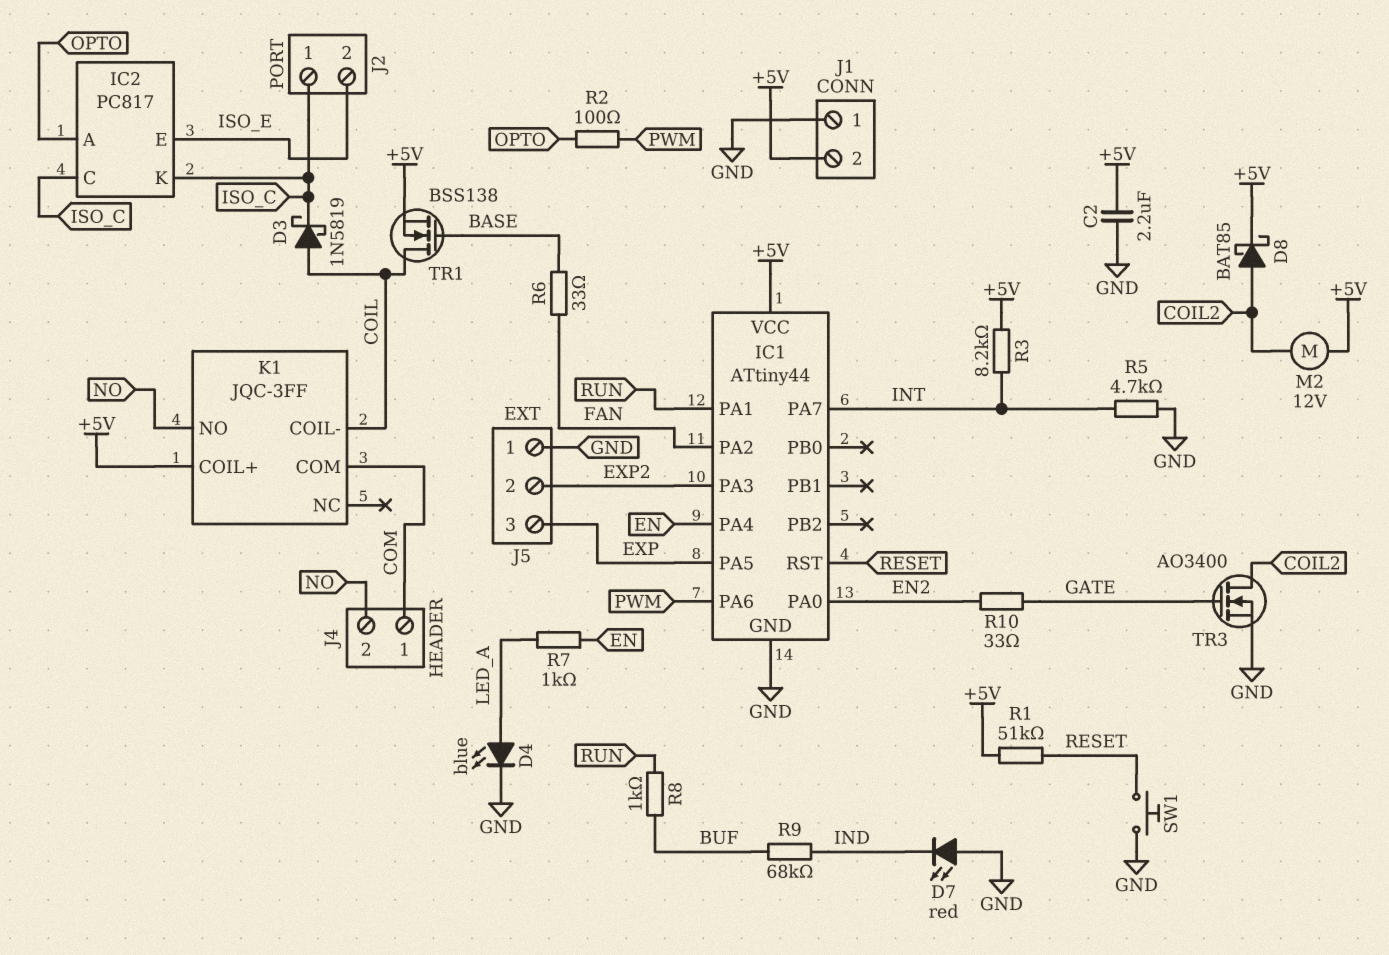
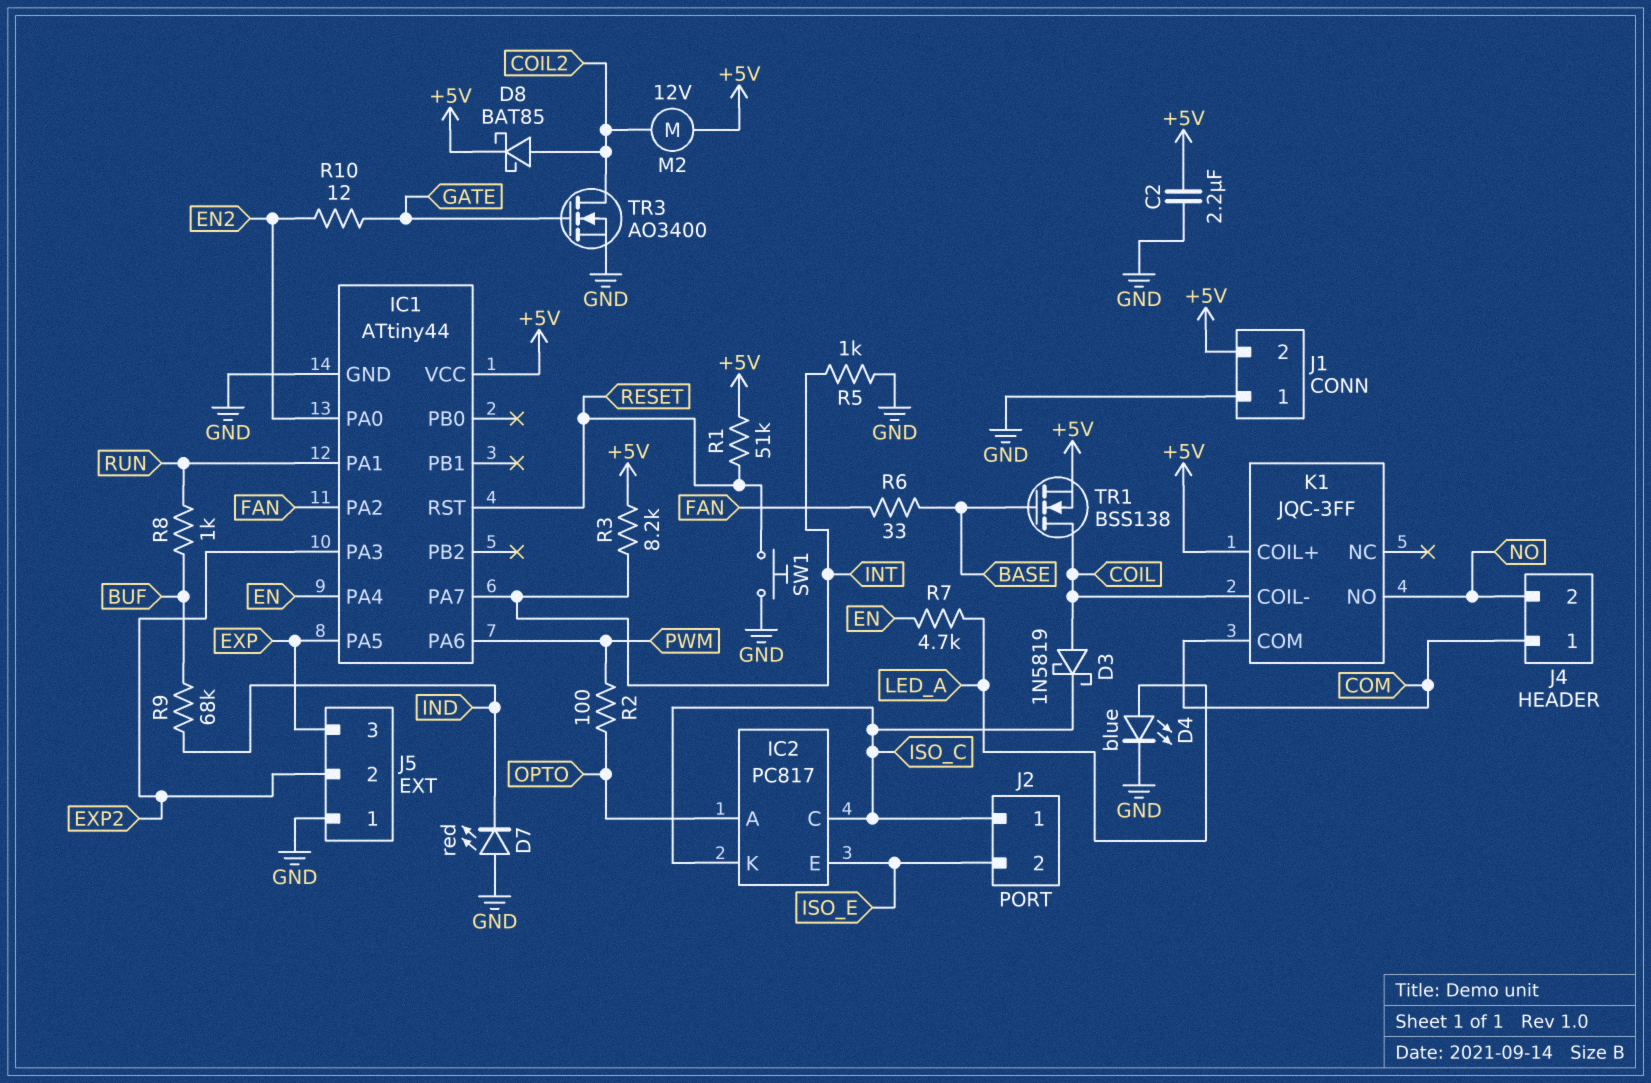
R5: 4.7k (GND, INT) -> 1k (GND, INT)
R7: 1k (EN, LED_A) -> 4.7k (EN, LED_A)
R10: 33 (EN2, GATE) -> 12 (EN2, GATE)

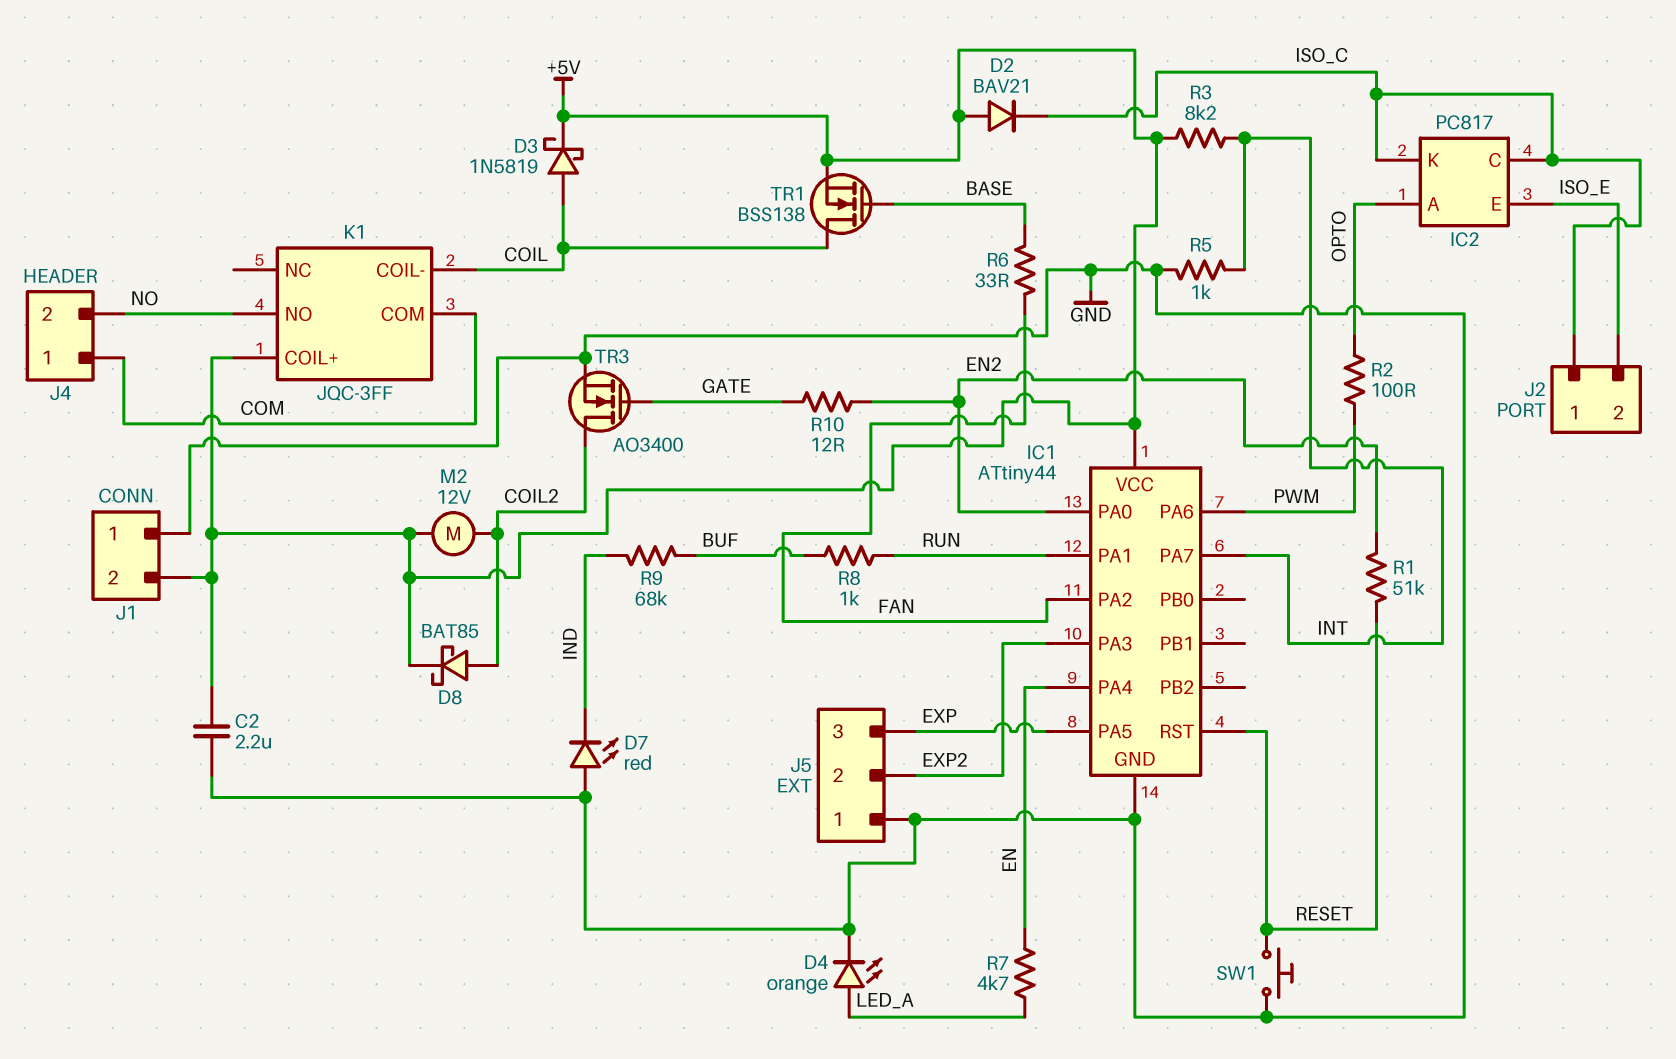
D2: none -> diode BAV21 (A +5V, K ISO_C)
D3: schottky 1N5819 (A COIL, K ISO_C) -> schottky 1N5819 (A COIL, K +5V)
D4: LED blue (A LED_A, K GND) -> LED orange (A LED_A, K GND)
R1: 51k (+5V, RESET) -> 51k (EN2, RESET)

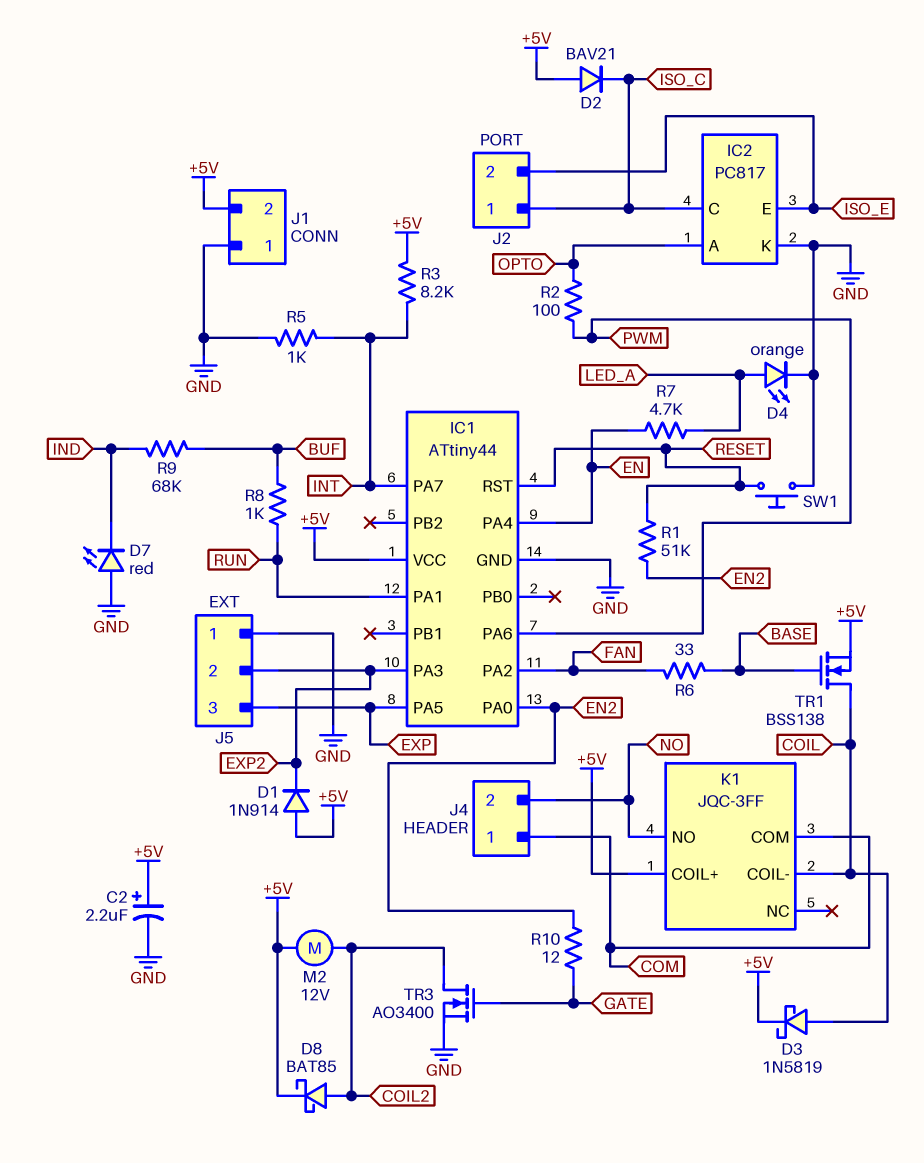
C2: 2.2uF (+5V, GND) -> 2.2uF (plus +5V, minus GND)
D1: none -> diode 1N914 (A +5V, K EXP2)
IC2 pin K: ISO_C -> GND

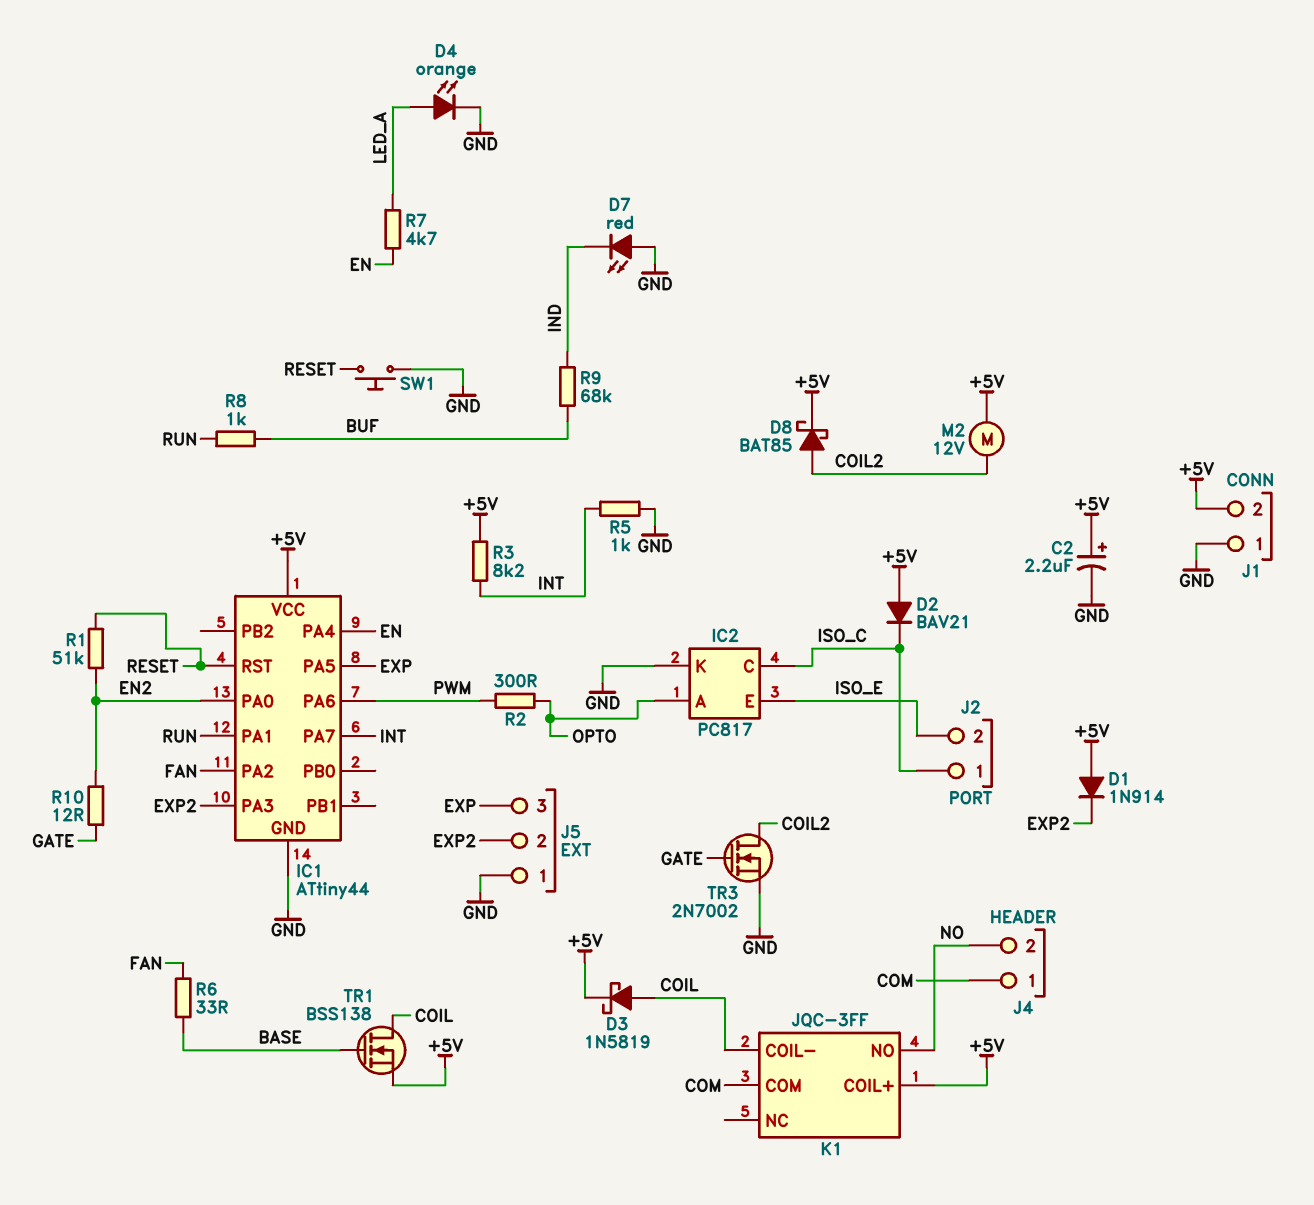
R2: 100 (OPTO, PWM) -> 300 (OPTO, PWM)
TR3: NMOS AO3400 (G GATE, D COIL2, S GND) -> NMOS 2N7002 (G GATE, D COIL2, S GND)

